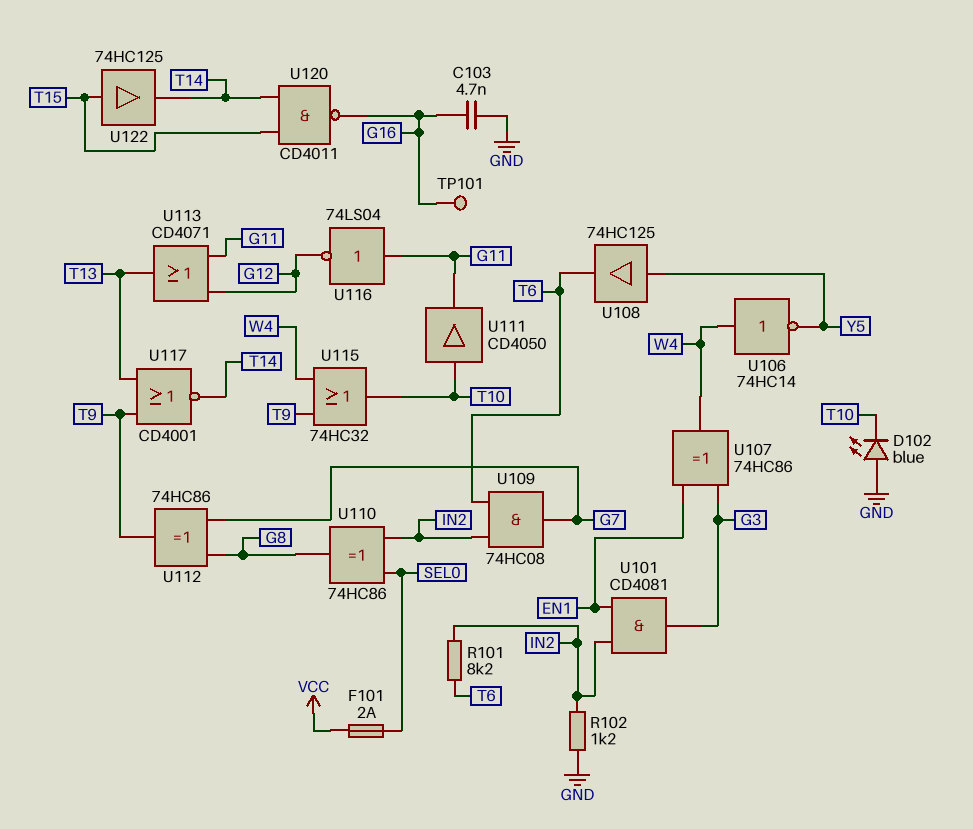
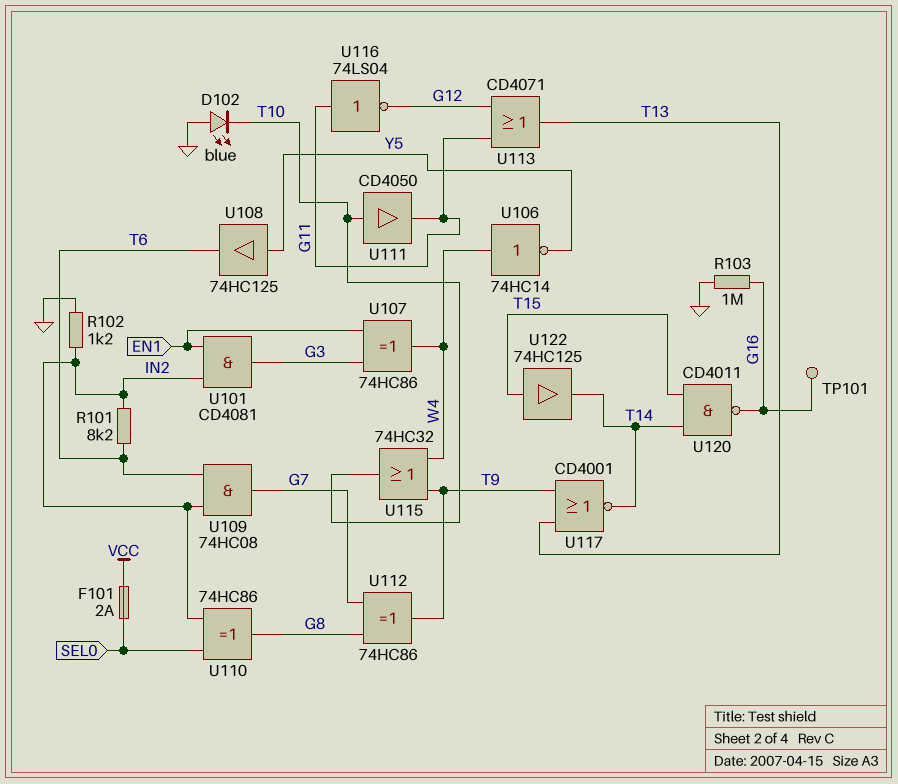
C103: 4.7nF (G16, GND) -> none
R103: none -> 1M (G16, GND)

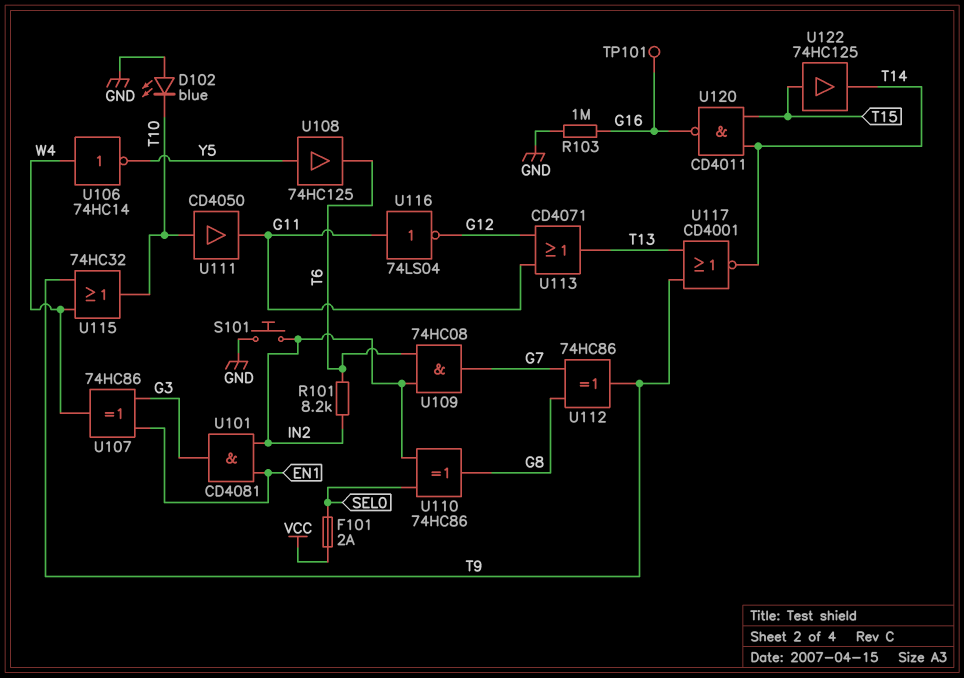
R102: 1.2k (GND, IN2) -> none
S101: none -> button (GND, IN2)

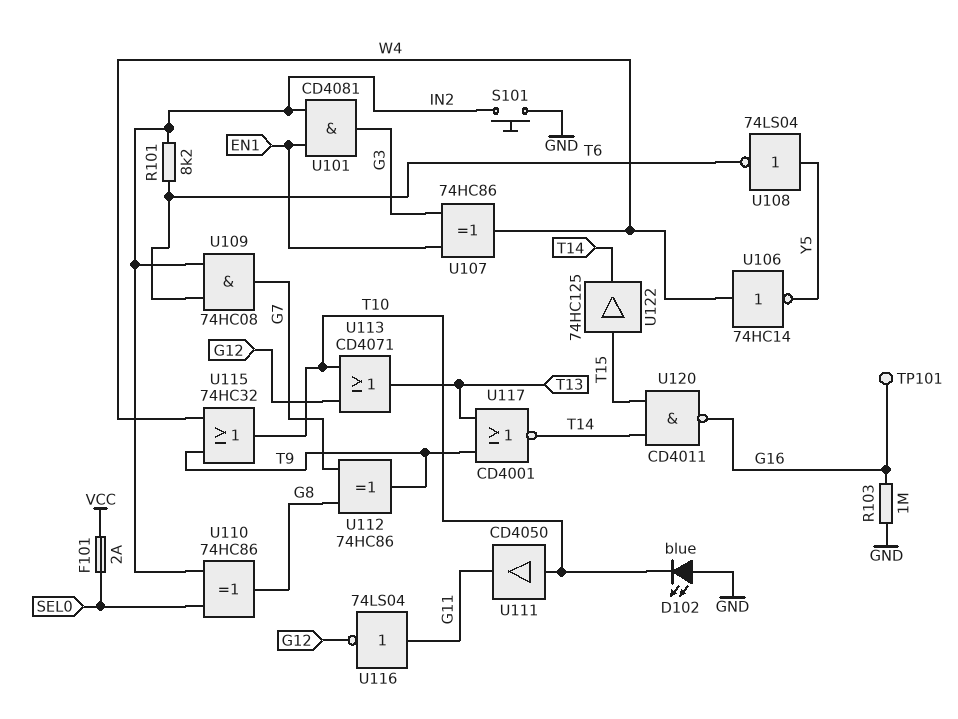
U108: buffer 74HC125 (in Y5, out T6) -> NOT 74LS04 (in Y5, out T6)
U113: OR CD4071 (in G11, in G12, out T13) -> OR CD4071 (in G12, in T10, out T13)

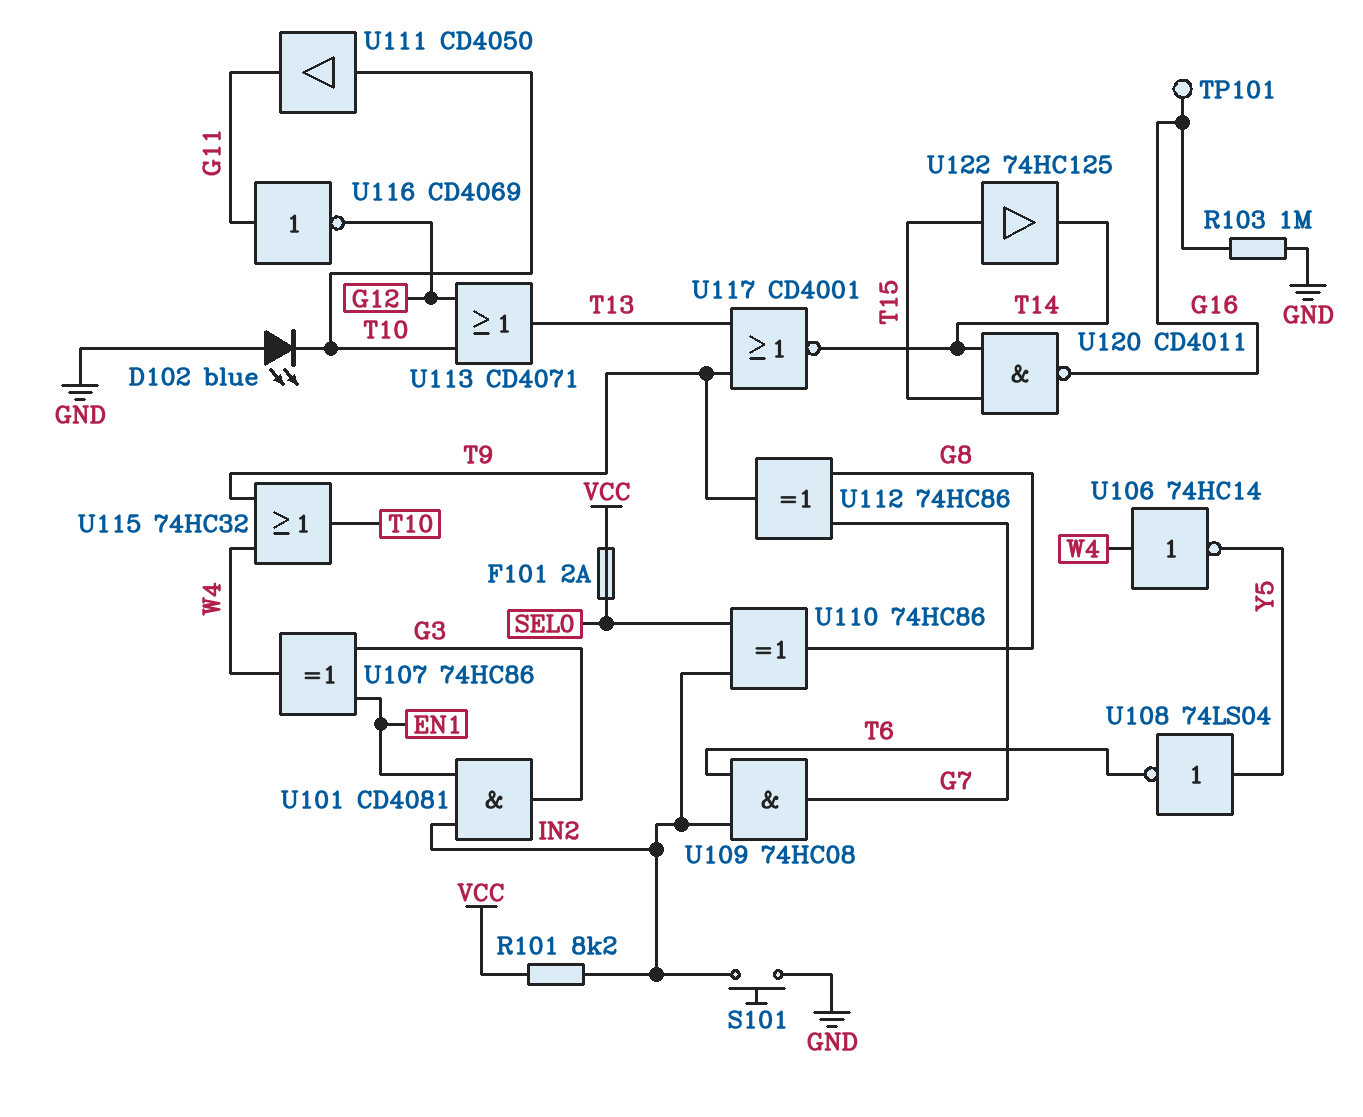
R101: 8.2k (IN2, T6) -> 8.2k (IN2, VCC)
U116: NOT 74LS04 (in G11, out G12) -> NOT CD4069 (in G11, out G12)

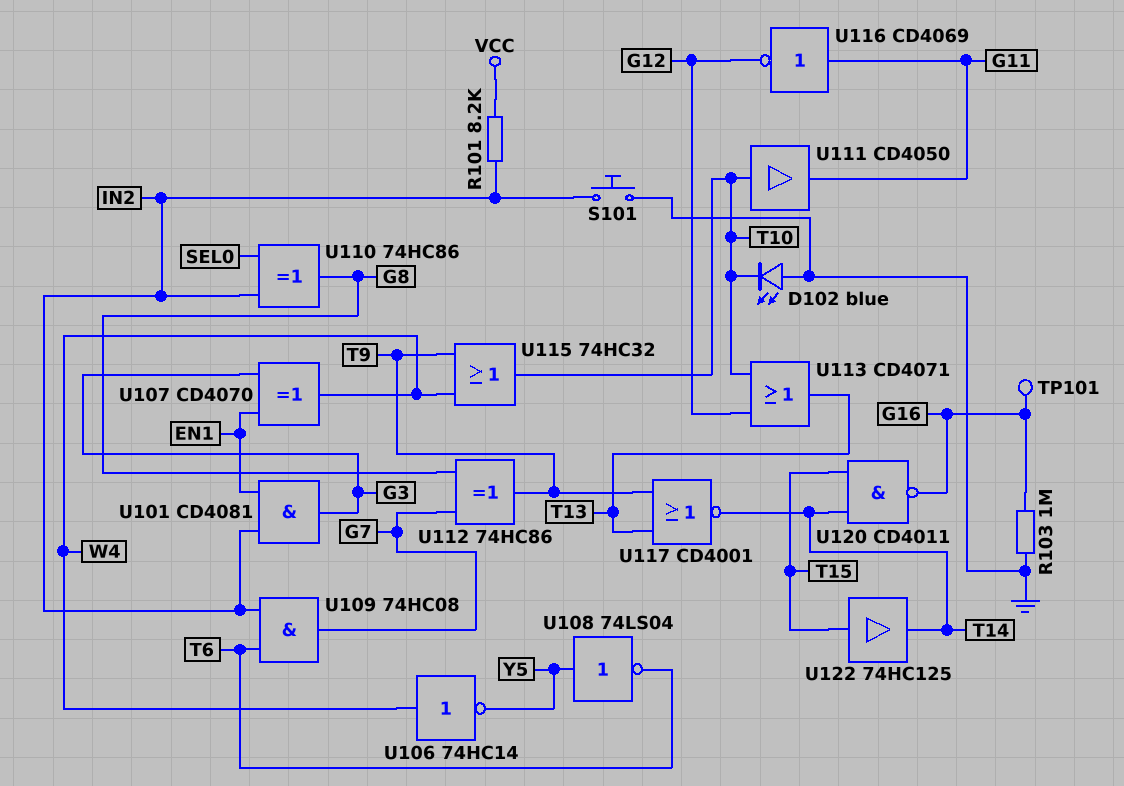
F101: 2A (SEL0, VCC) -> none
U107: XOR 74HC86 (in EN1, in G3, out W4) -> XOR CD4070 (in EN1, in G3, out W4)

